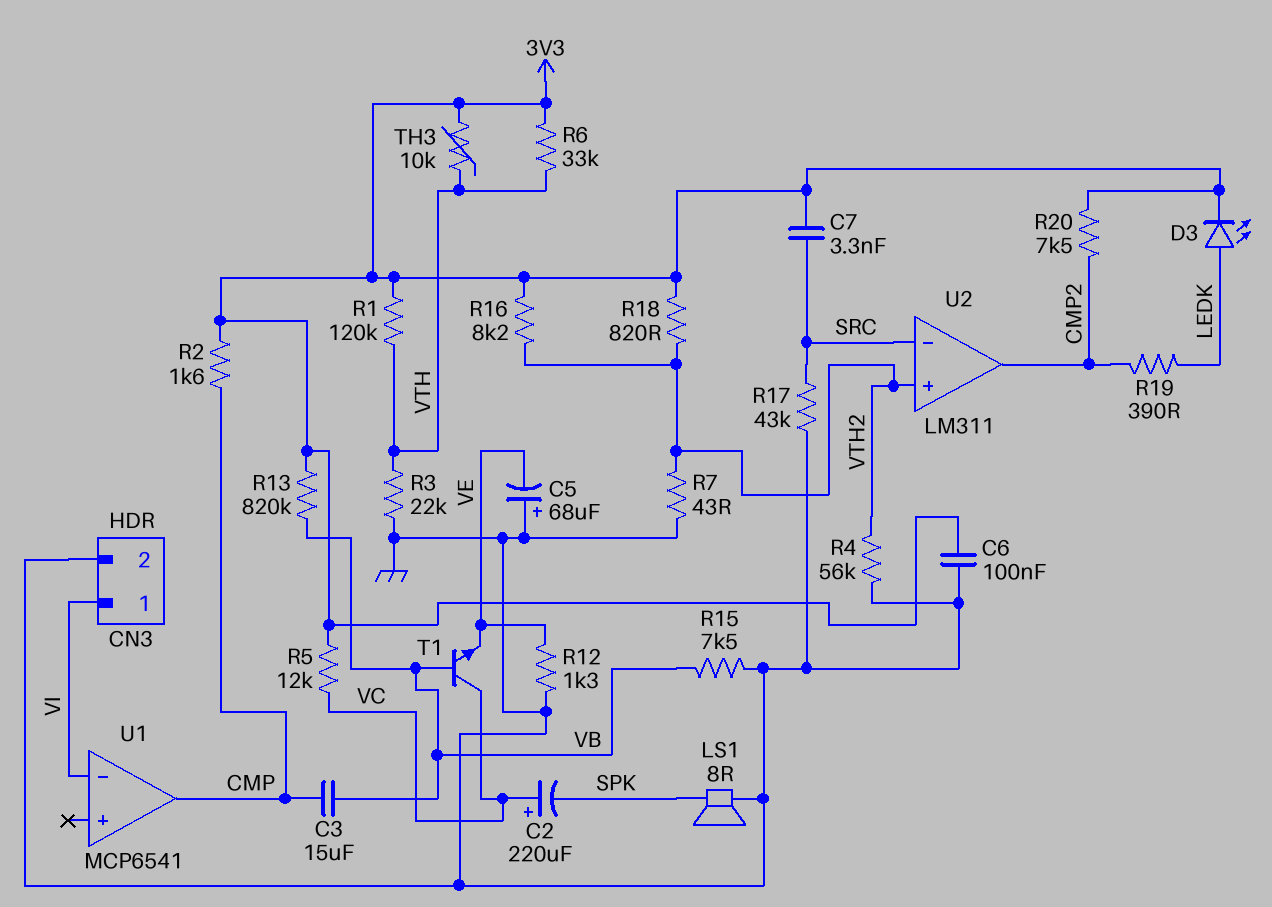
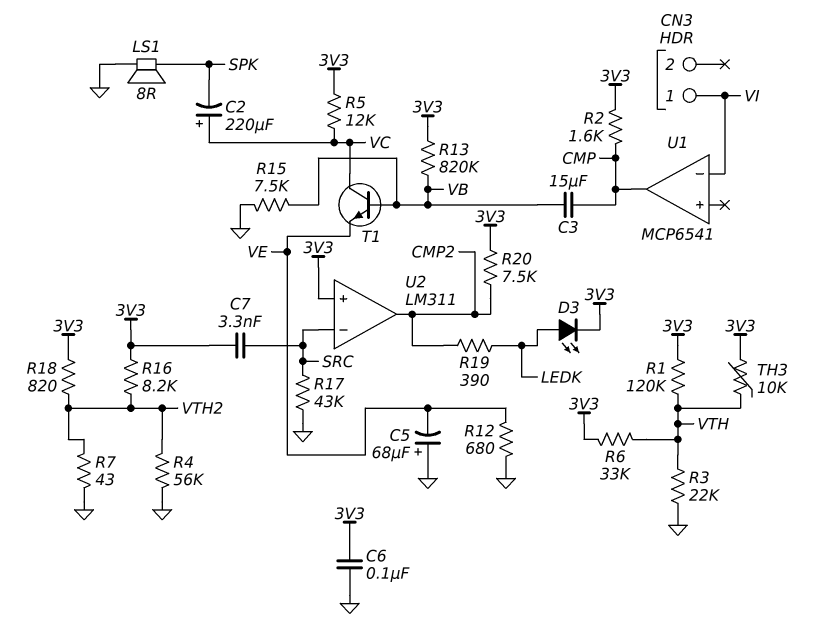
CN3 pin 2: GND -> none
R12: 1.3k (GND, VE) -> 680 (GND, VE)
U2 pin in+: VTH2 -> 3V3

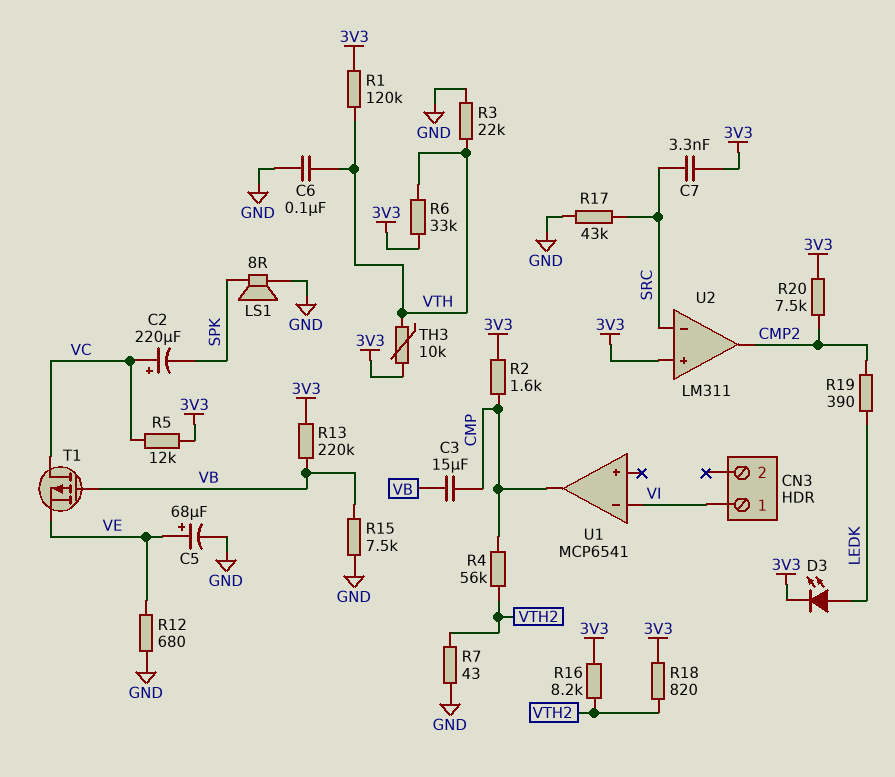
C5: 68uF (plus GND, minus VE) -> 68uF (plus VE, minus GND)
C6: 100nF (3V3, GND) -> 100nF (GND, VTH)
R4: 56k (GND, VTH2) -> 56k (CMP, VTH2)
R13: 820k (3V3, VB) -> 220k (3V3, VB)
T1: NPN (B VB, C VC, E VE) -> PMOS (G VB, D VC, S VE)

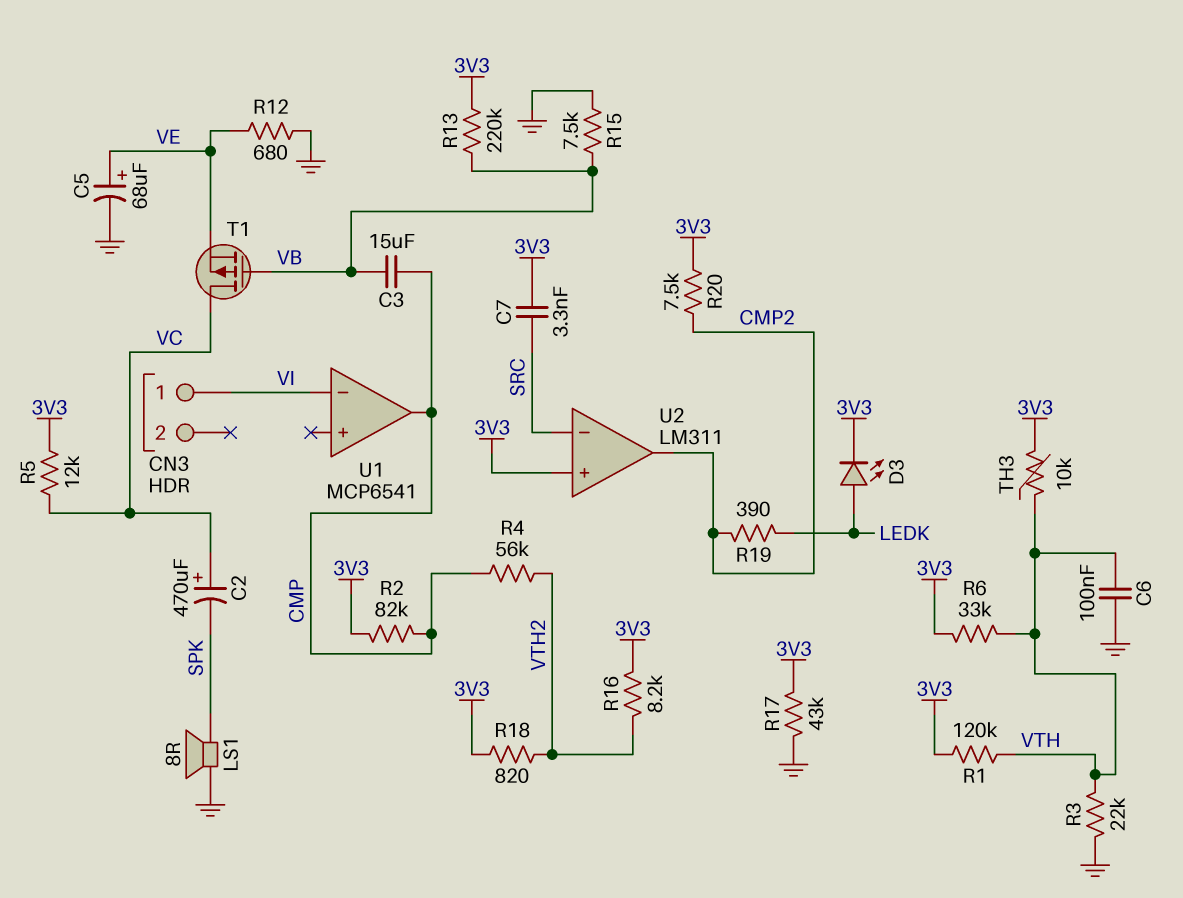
C2: 220uF (plus VC, minus SPK) -> 470uF (plus VC, minus SPK)
R2: 1.6k (3V3, CMP) -> 82k (3V3, CMP)
R7: 43 (GND, VTH2) -> none
R17: 43k (GND, SRC) -> 43k (3V3, GND)

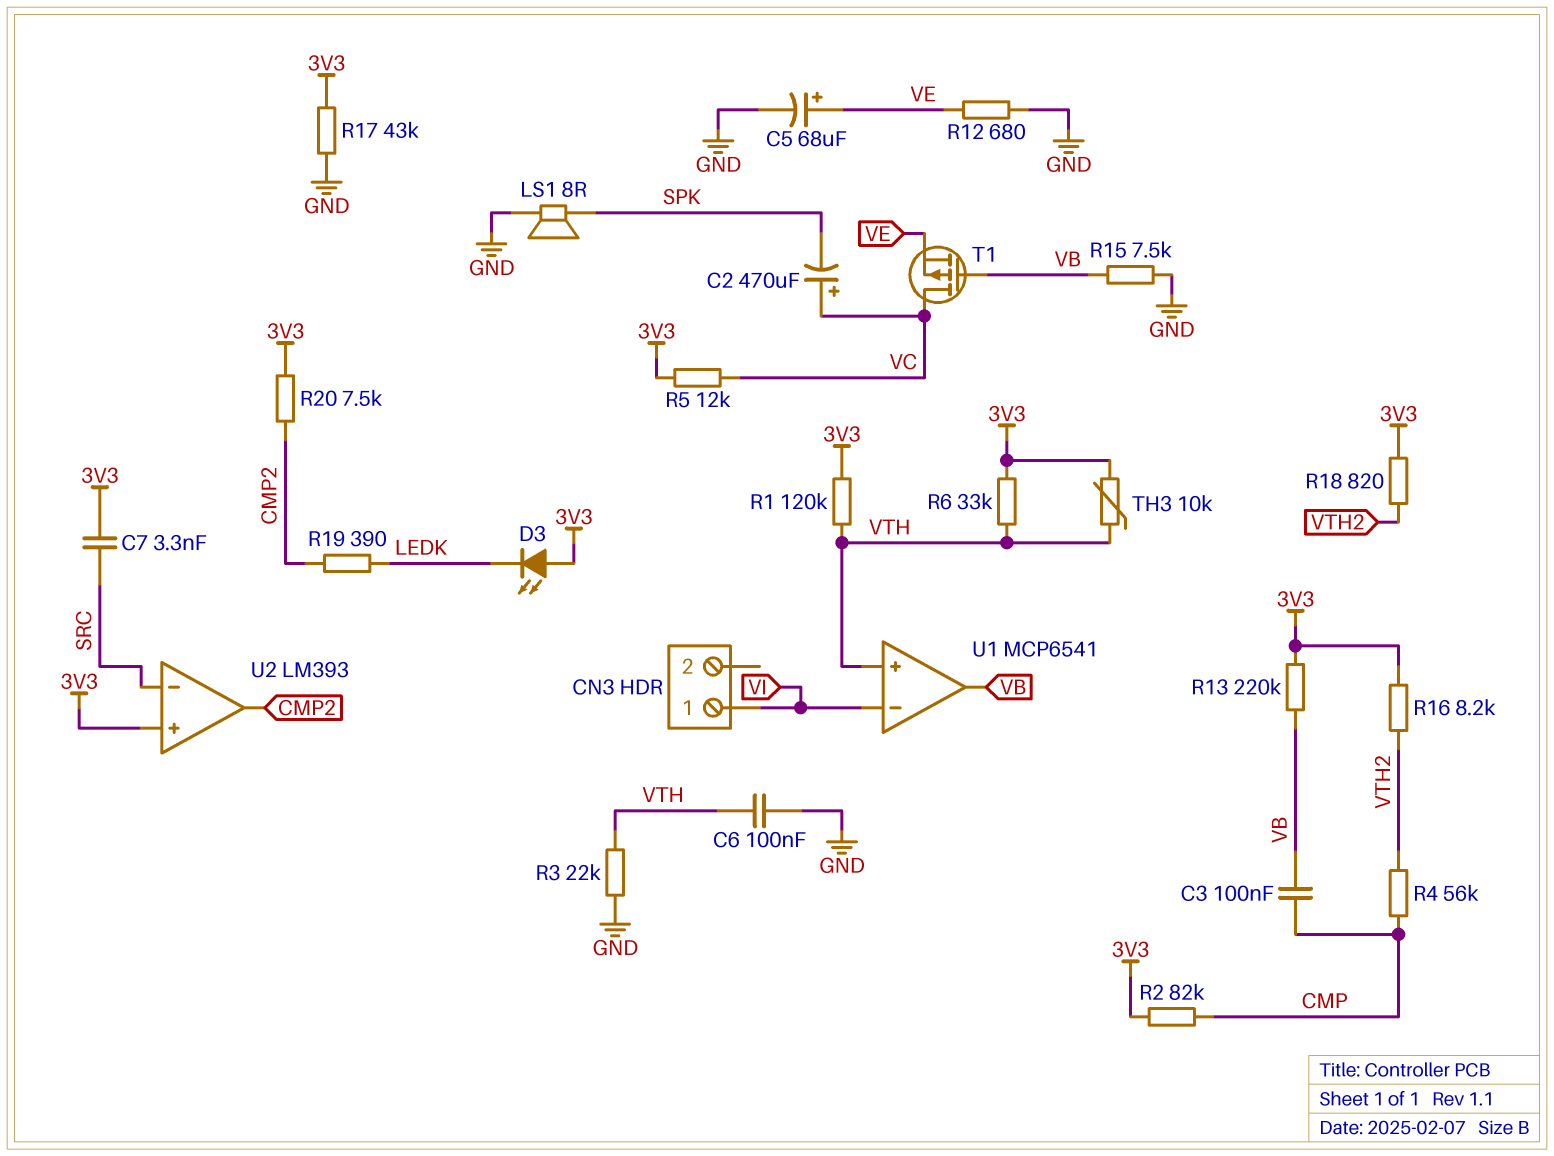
C3: 15uF (CMP, VB) -> 100nF (CMP, VB)
D3: LED (A LEDK, K 3V3) -> LED (A 3V3, K LEDK)
U1 pin in+: none -> VTH
U1 pin out: CMP -> VB
U2: LM311 -> LM393

